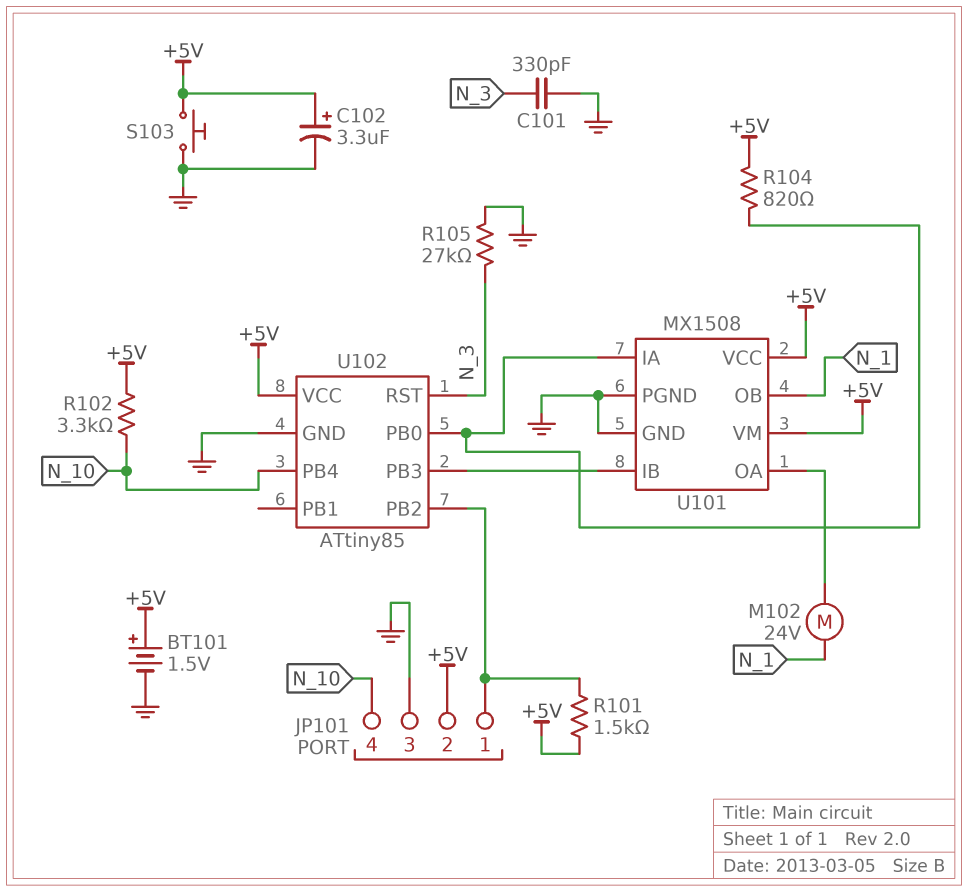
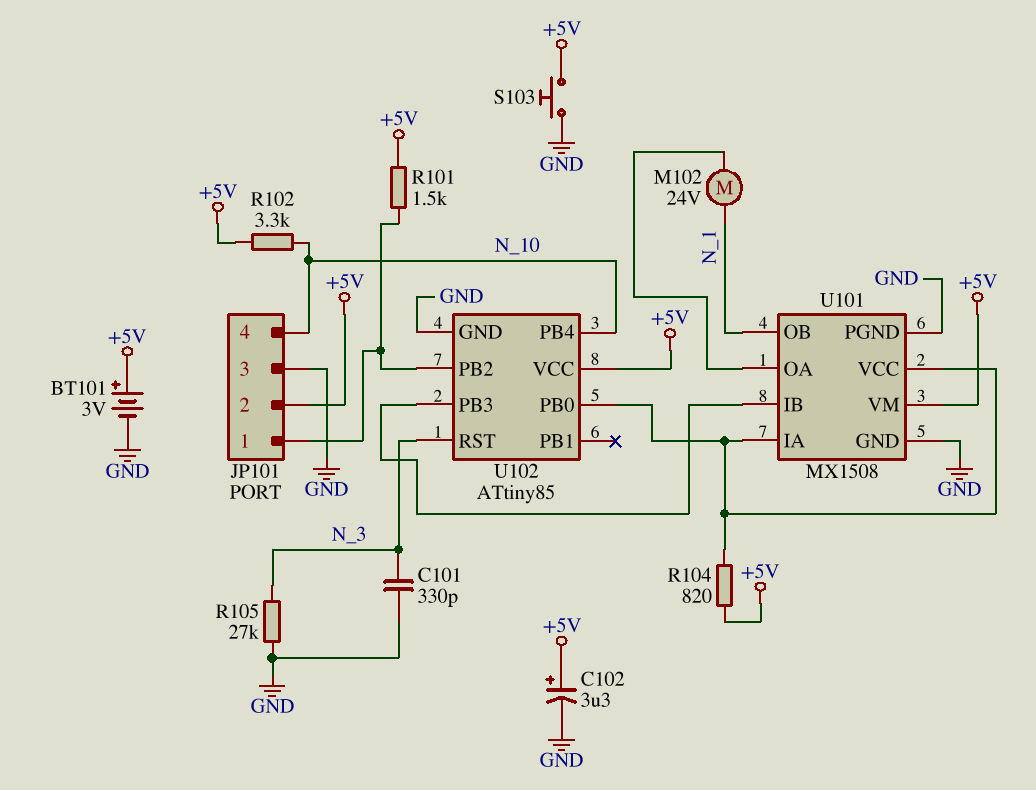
BT101: 1.5V (plus +5V, minus GND) -> 3V (plus +5V, minus GND)
U101 pin VCC: +5V -> U101/IA

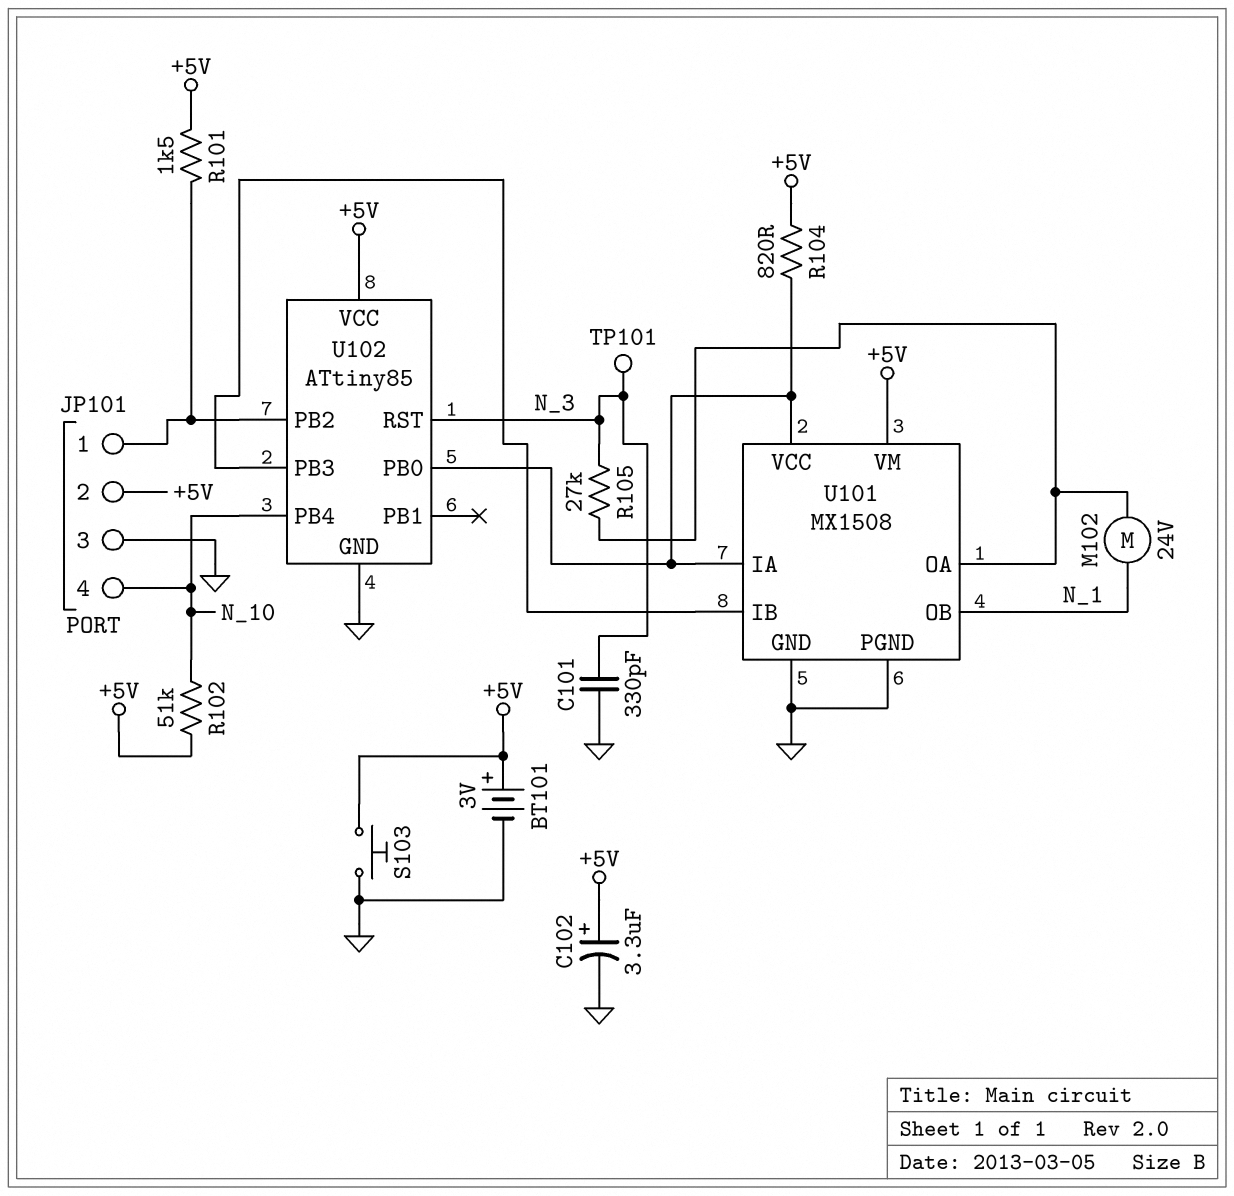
R102: 3.3k (+5V, N_10) -> 51k (+5V, N_10)
R105: 27k (GND, N_3) -> 27k (N_3, U101/OA)
TP101: none -> test point (N_3)

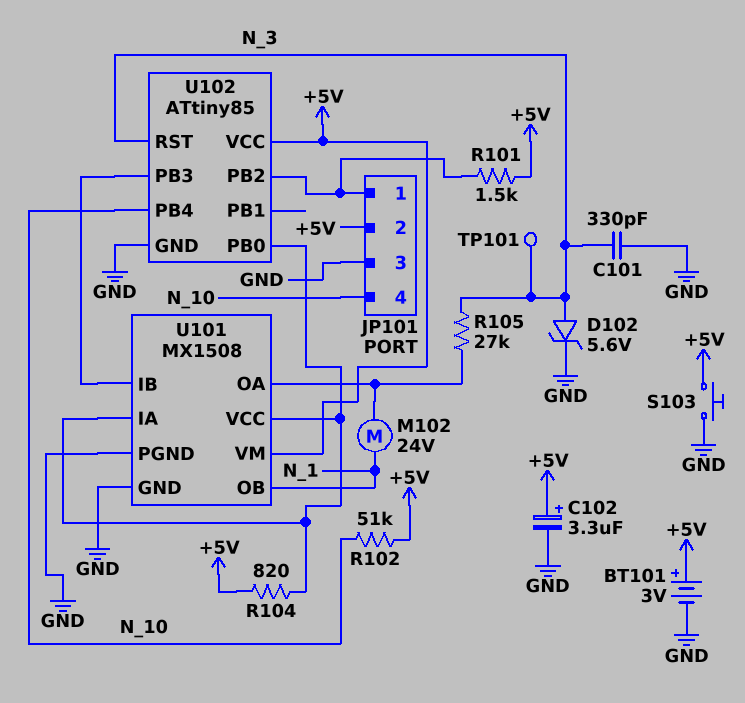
D102: none -> zener 5.6V (A N_3, K GND)

